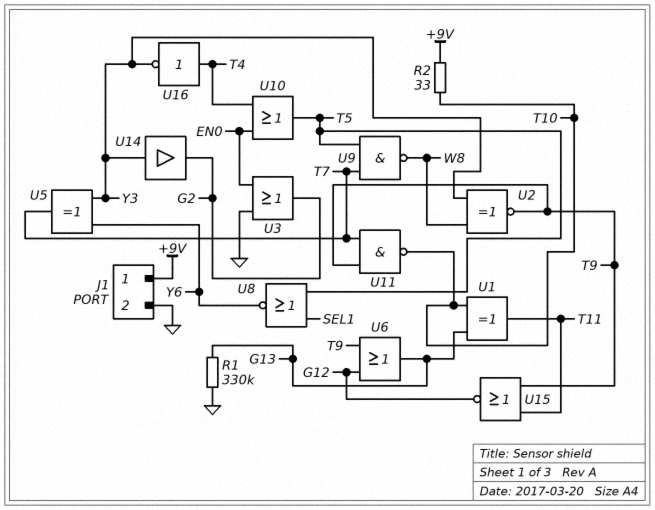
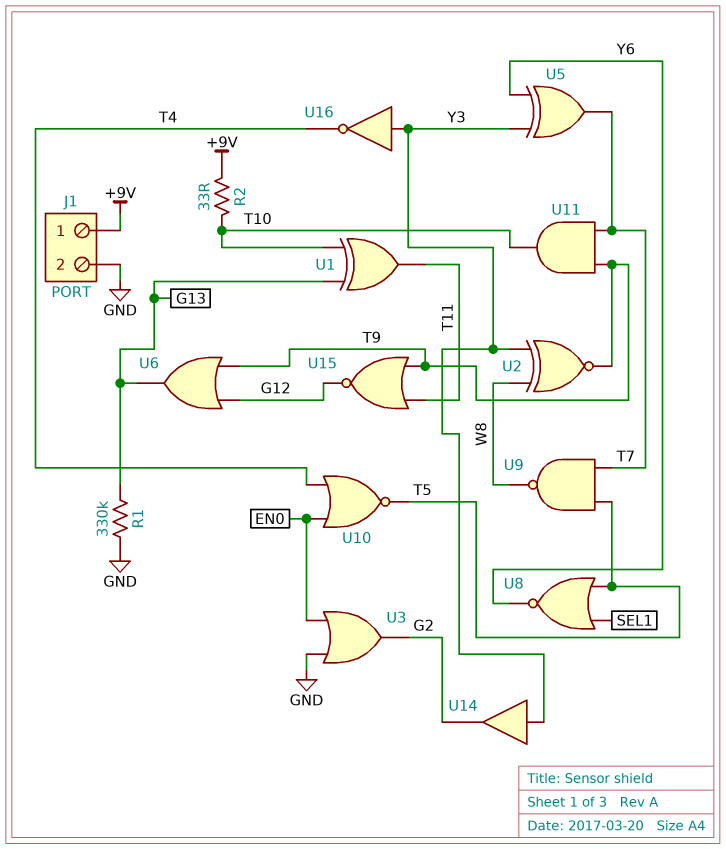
U10: OR (in EN0, in T4, out T5) -> NOR (in EN0, in T4, out T5)
U11: NAND (in T7, in T9, out T10) -> AND (in T7, in T9, out T10)
U16: NOT (in T4, out Y3) -> NOT (in Y3, out T4)

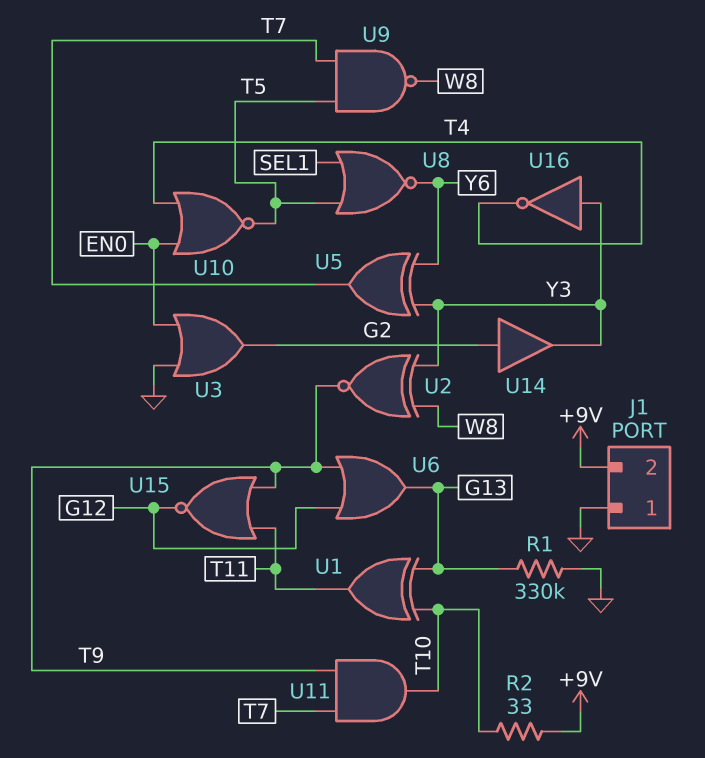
J1 pin 1: +9V -> GND
J1 pin 2: GND -> +9V
U14: buffer (in Y3, out G2) -> buffer (in G2, out Y3)

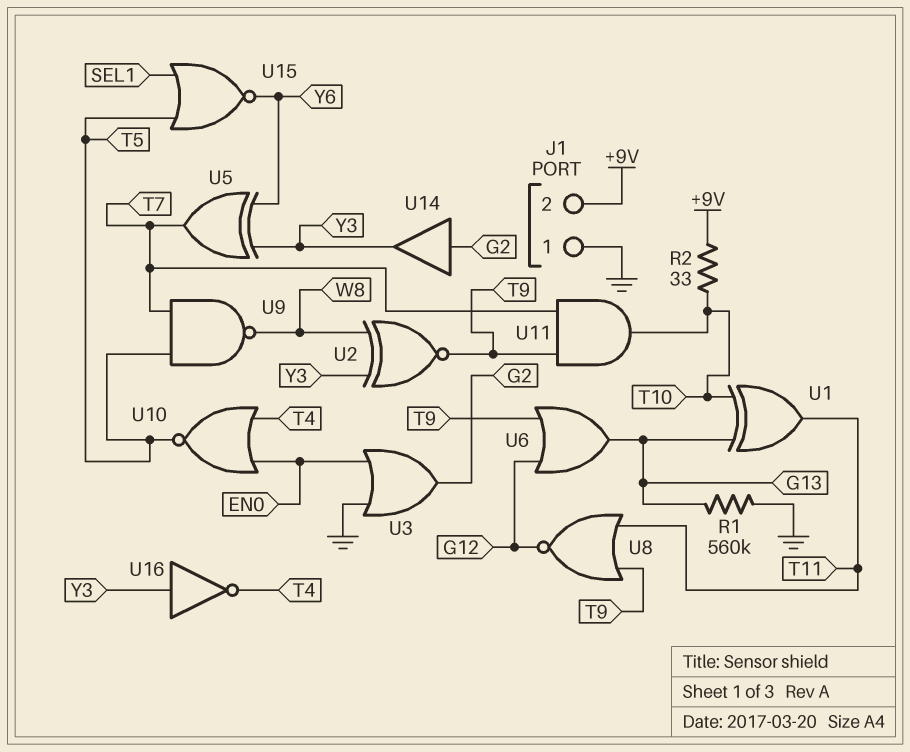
R1: 330k (G13, GND) -> 560k (G13, GND)
U8: NOR (in SEL1, in T5, out Y6) -> NOR (in T9, in T11, out G12)
U15: NOR (in T9, in T11, out G12) -> NOR (in SEL1, in T5, out Y6)

